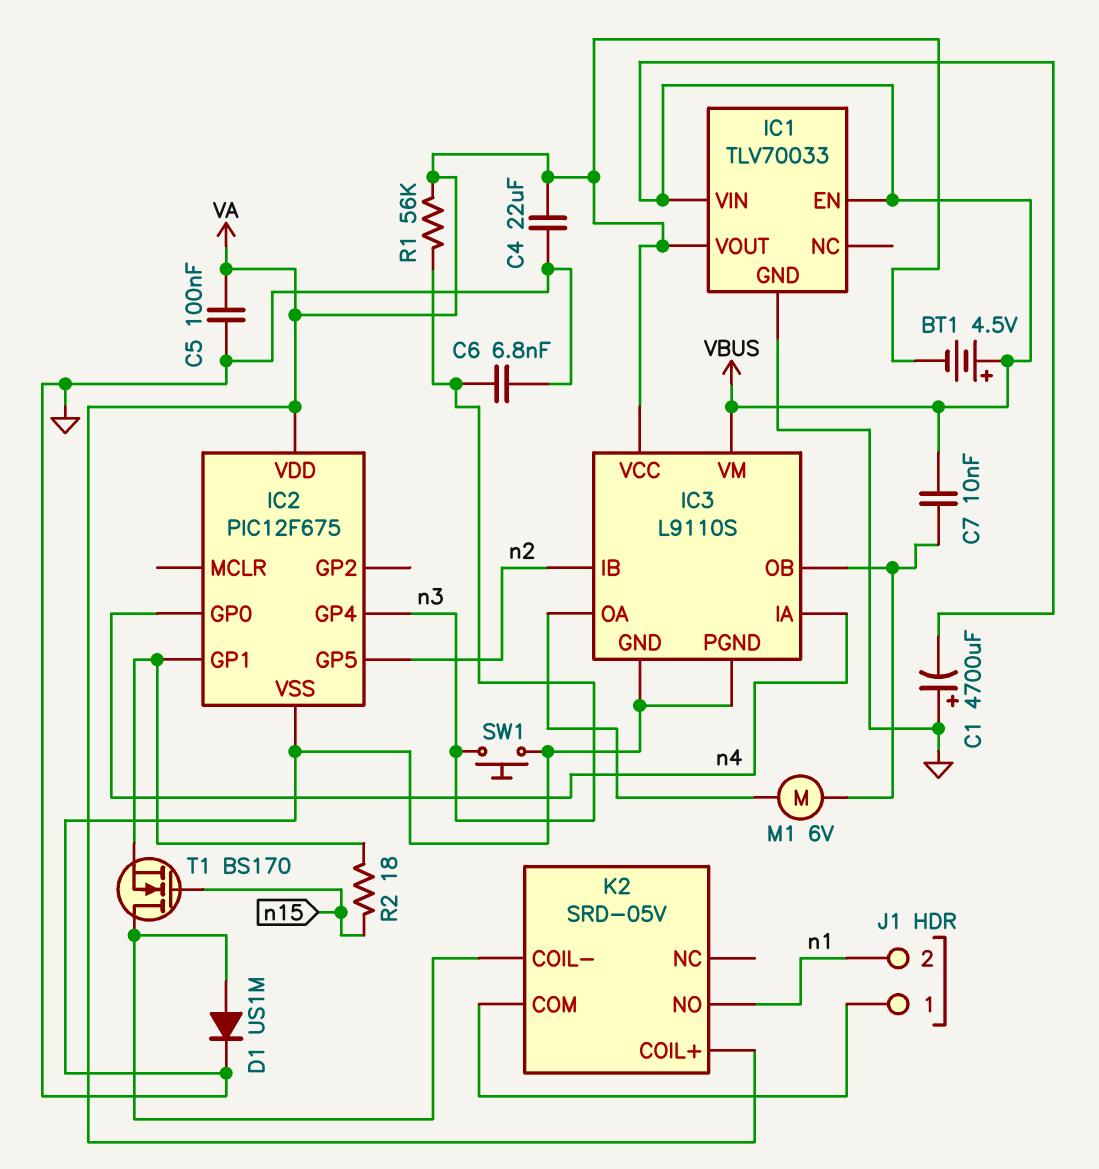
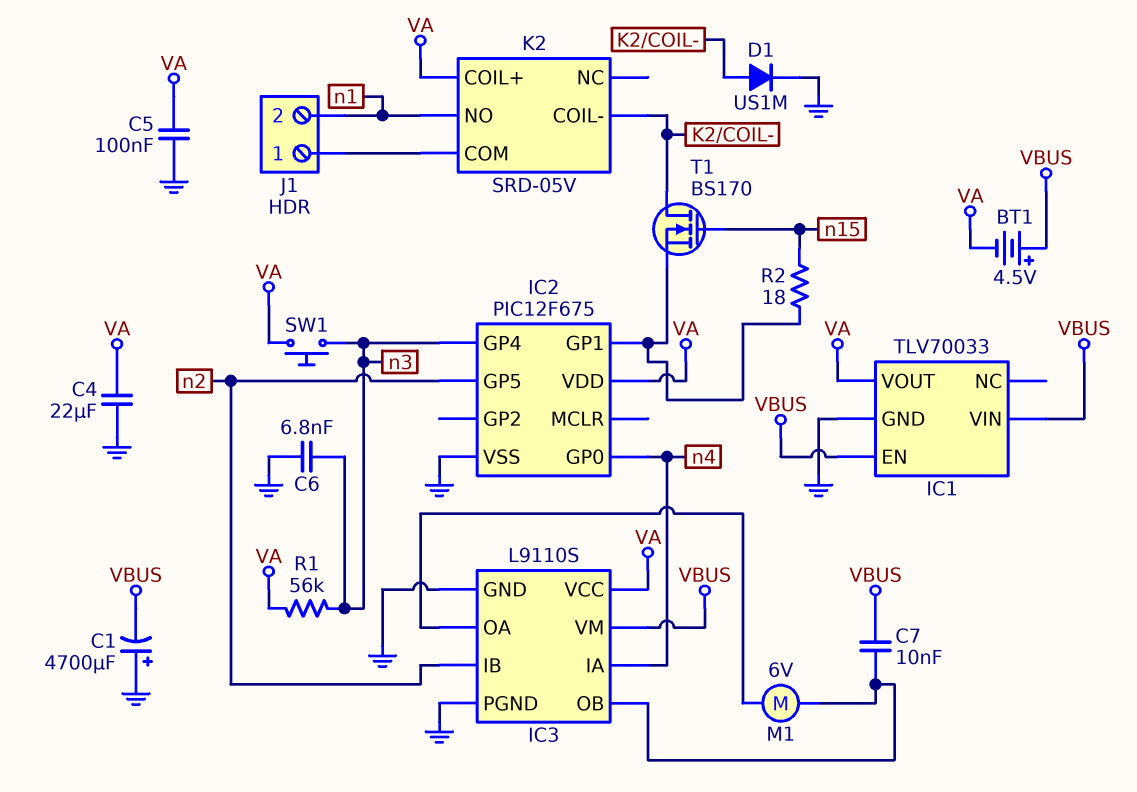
SW1: button (GND, n3) -> button (VA, n3)

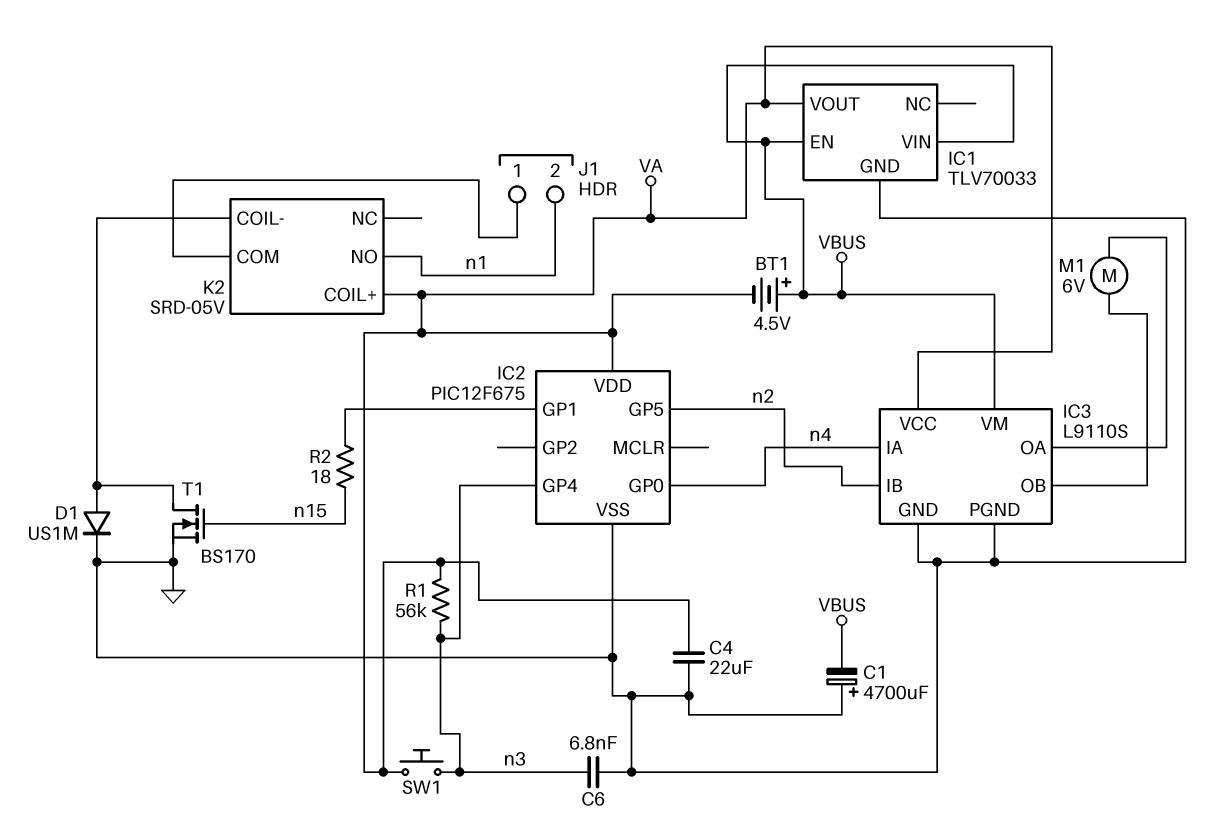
C5: 100nF (GND, VA) -> none
C7: 10nF (IC3/OB, VBUS) -> none
T1: NMOS BS170 (G n15, D K2/COIL-, S IC2/GP1) -> NMOS BS170 (G n15, D K2/COIL-, S GND)

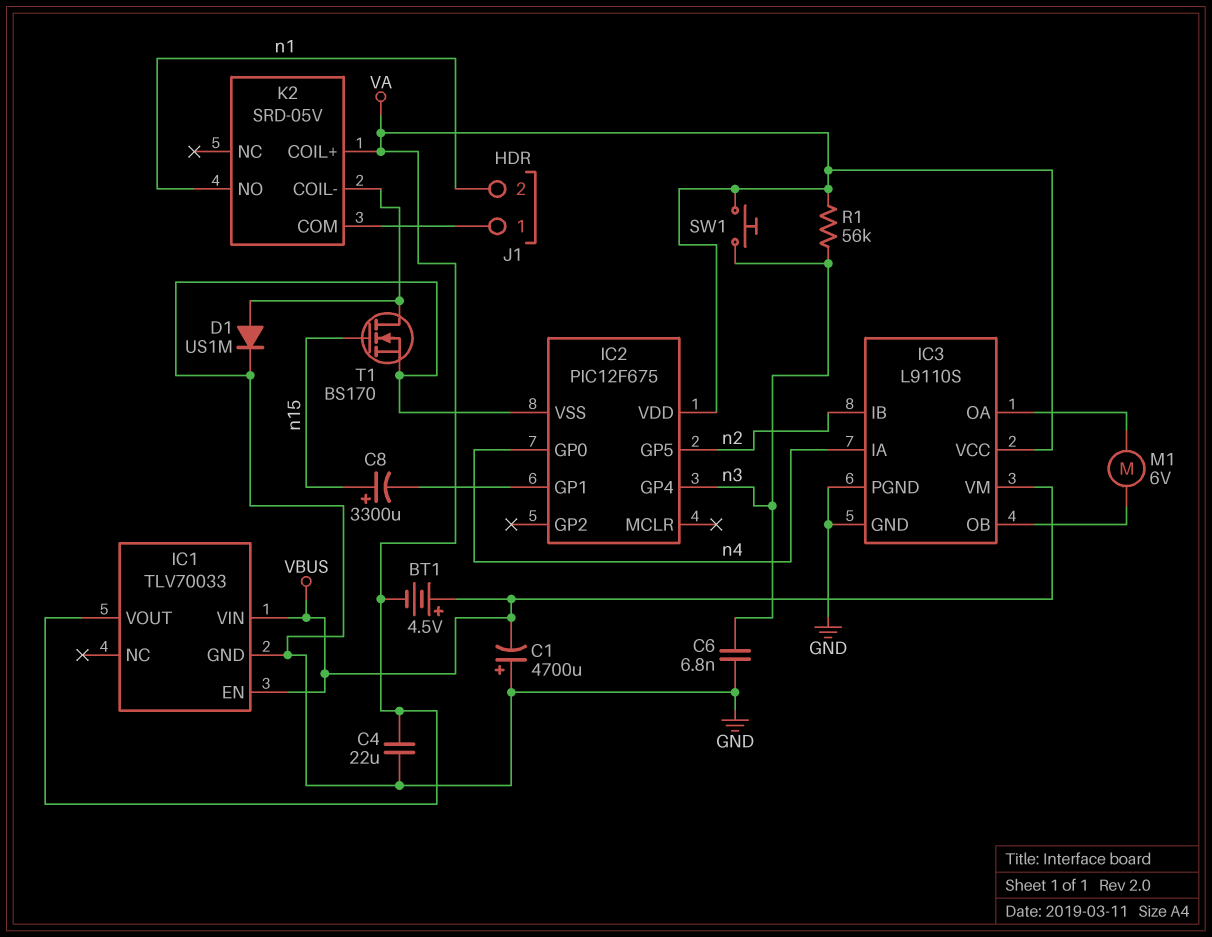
C8: none -> 3300uF (plus n15, minus IC2/GP1)
R2: 18 (IC2/GP1, n15) -> none

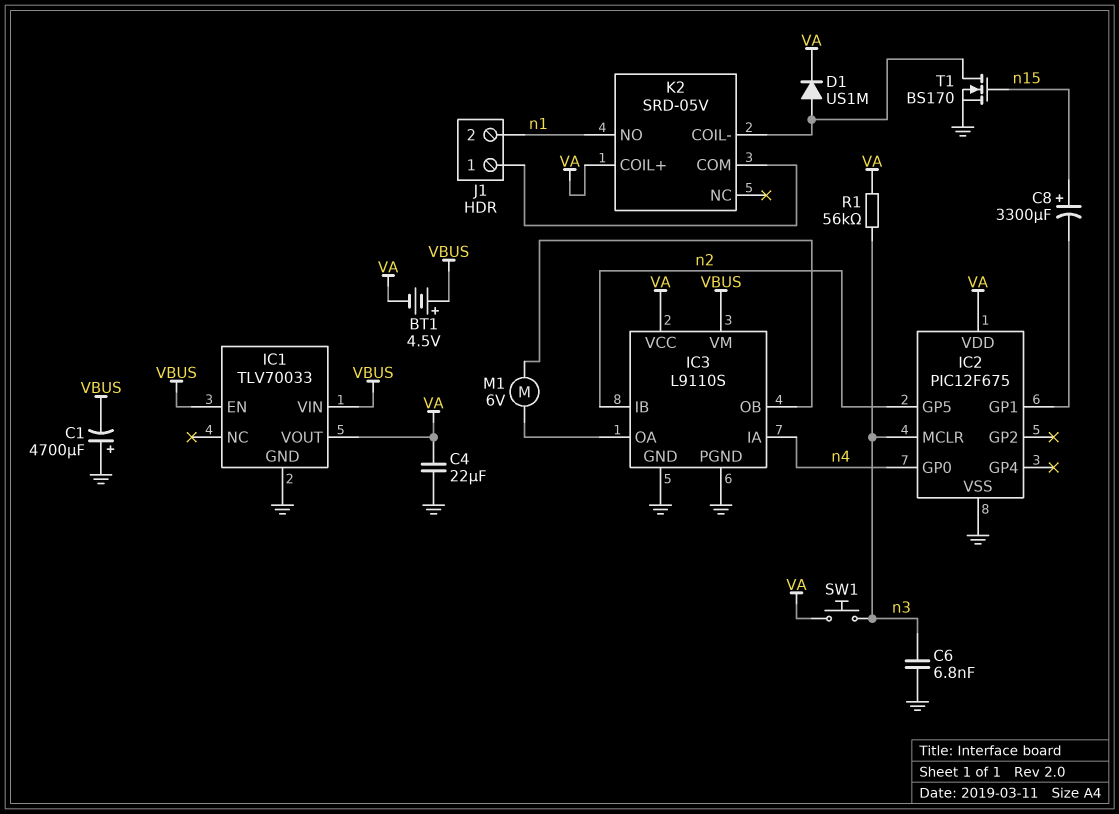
D1: diode US1M (A K2/COIL-, K GND) -> diode US1M (A K2/COIL-, K VA)
IC2 pin GP4: n3 -> none
IC2 pin MCLR: none -> n3

